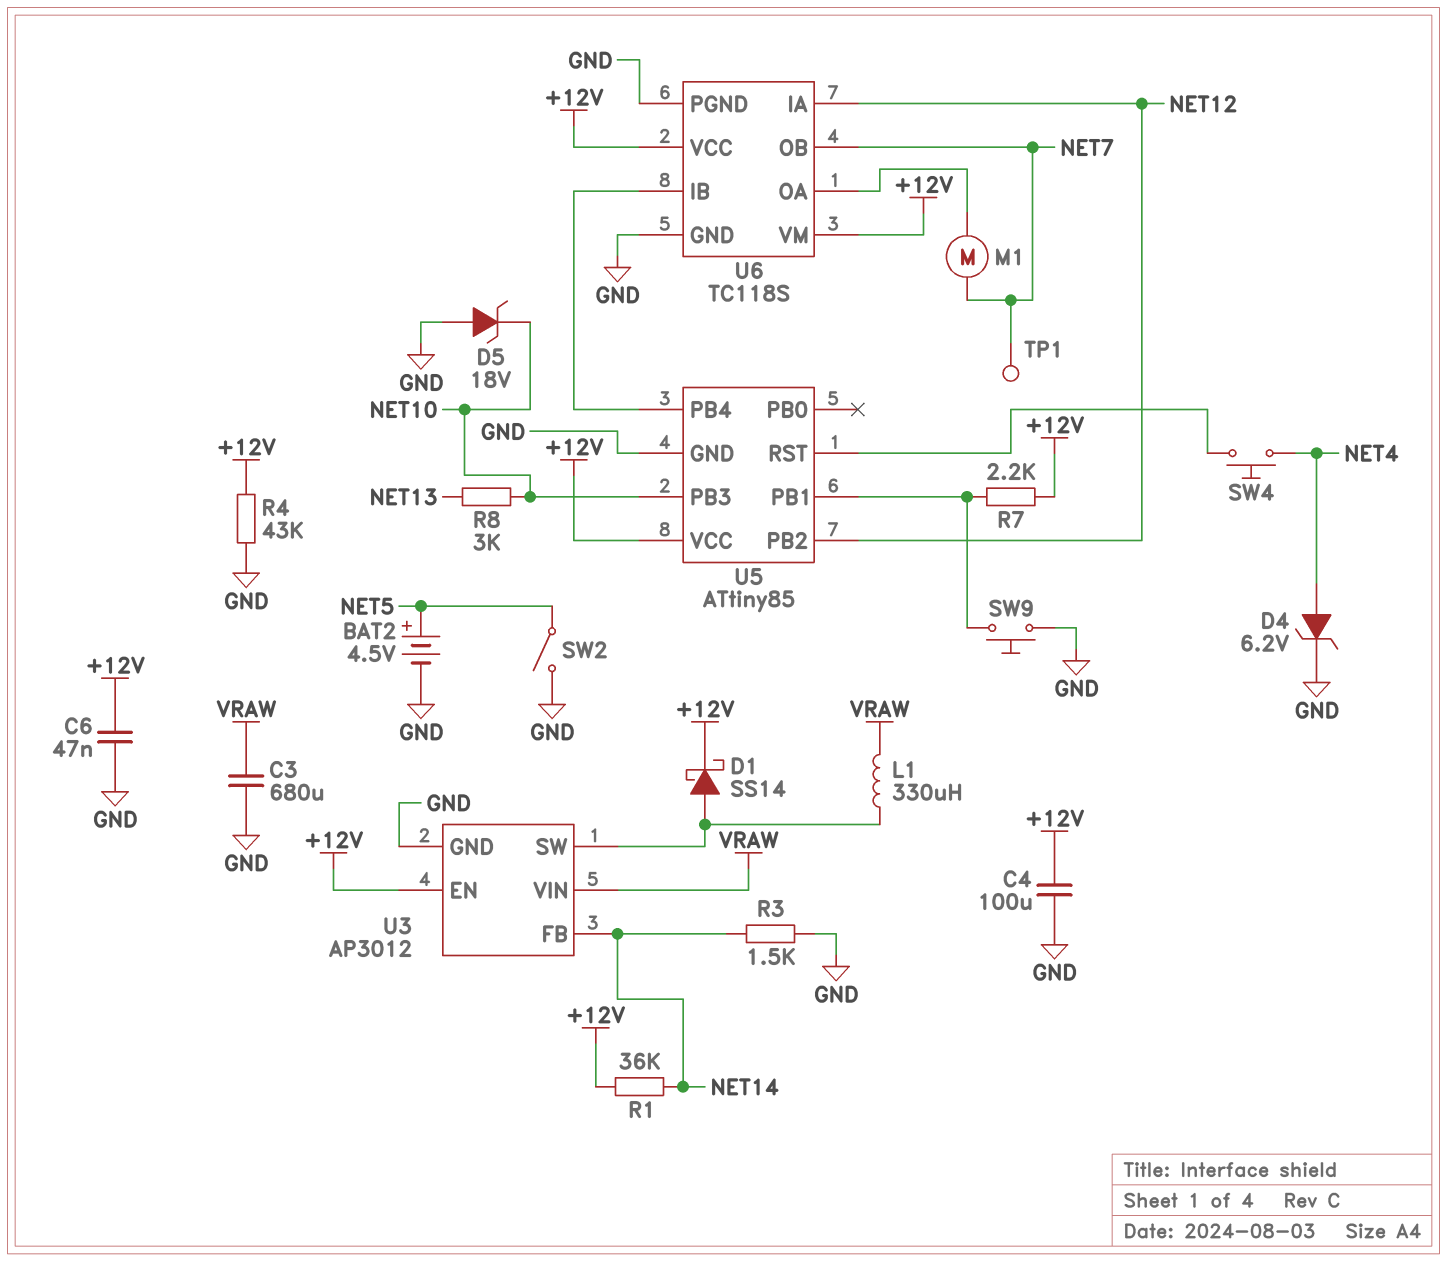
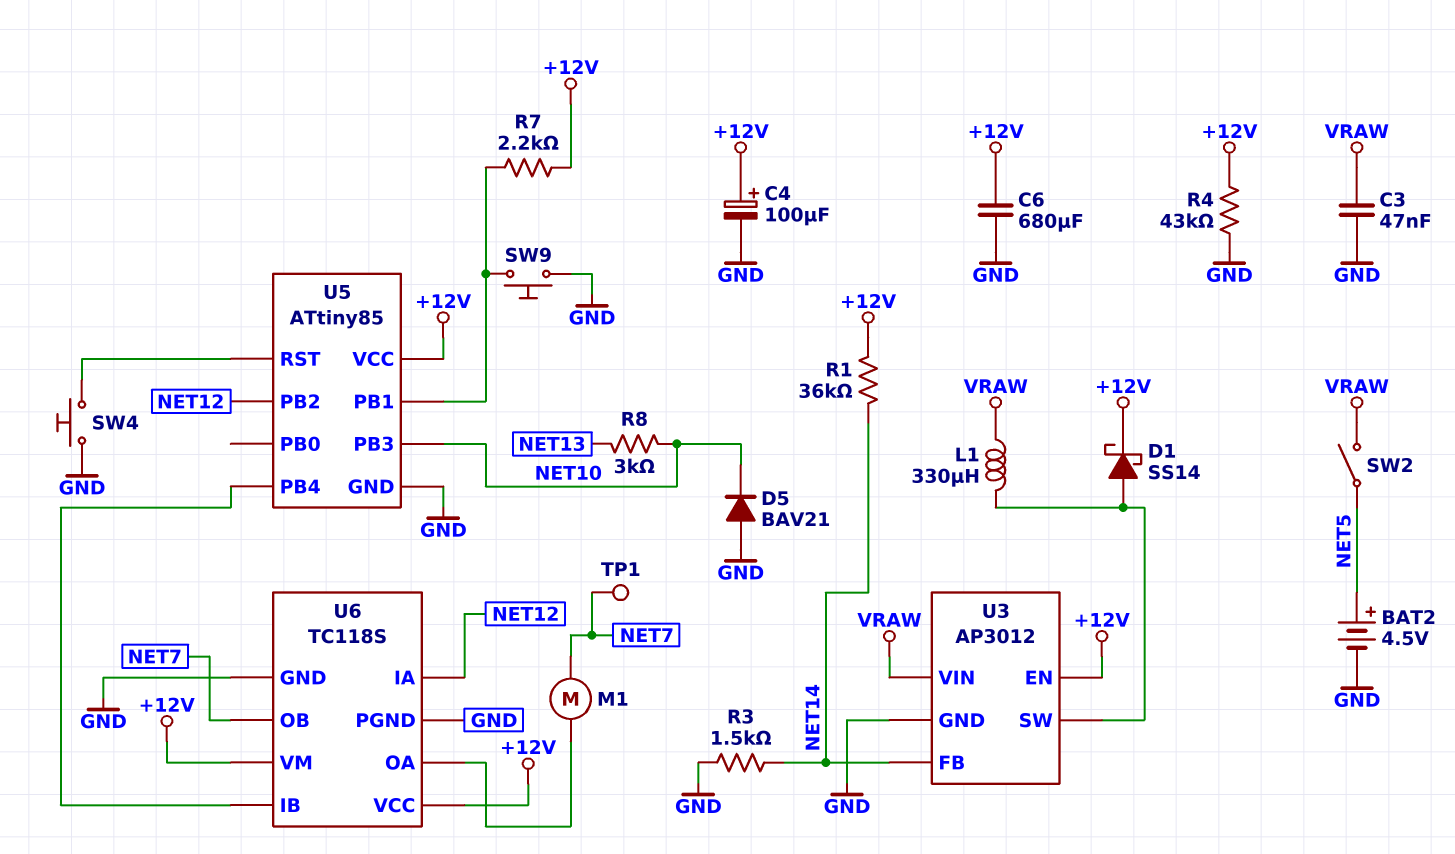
C3: 680uF (GND, VRAW) -> 47nF (GND, VRAW)
C4: 100uF (+12V, GND) -> 100uF (plus +12V, minus GND)
C6: 47nF (+12V, GND) -> 680uF (+12V, GND)
D4: zener 6.2V (A NET4, K GND) -> none
D5: zener 18V (A GND, K NET10) -> diode BAV21 (A GND, K NET10)
SW2: switch (GND, NET5) -> switch (NET5, VRAW)
SW4: button (NET4, U5/RST) -> button (GND, U5/RST)

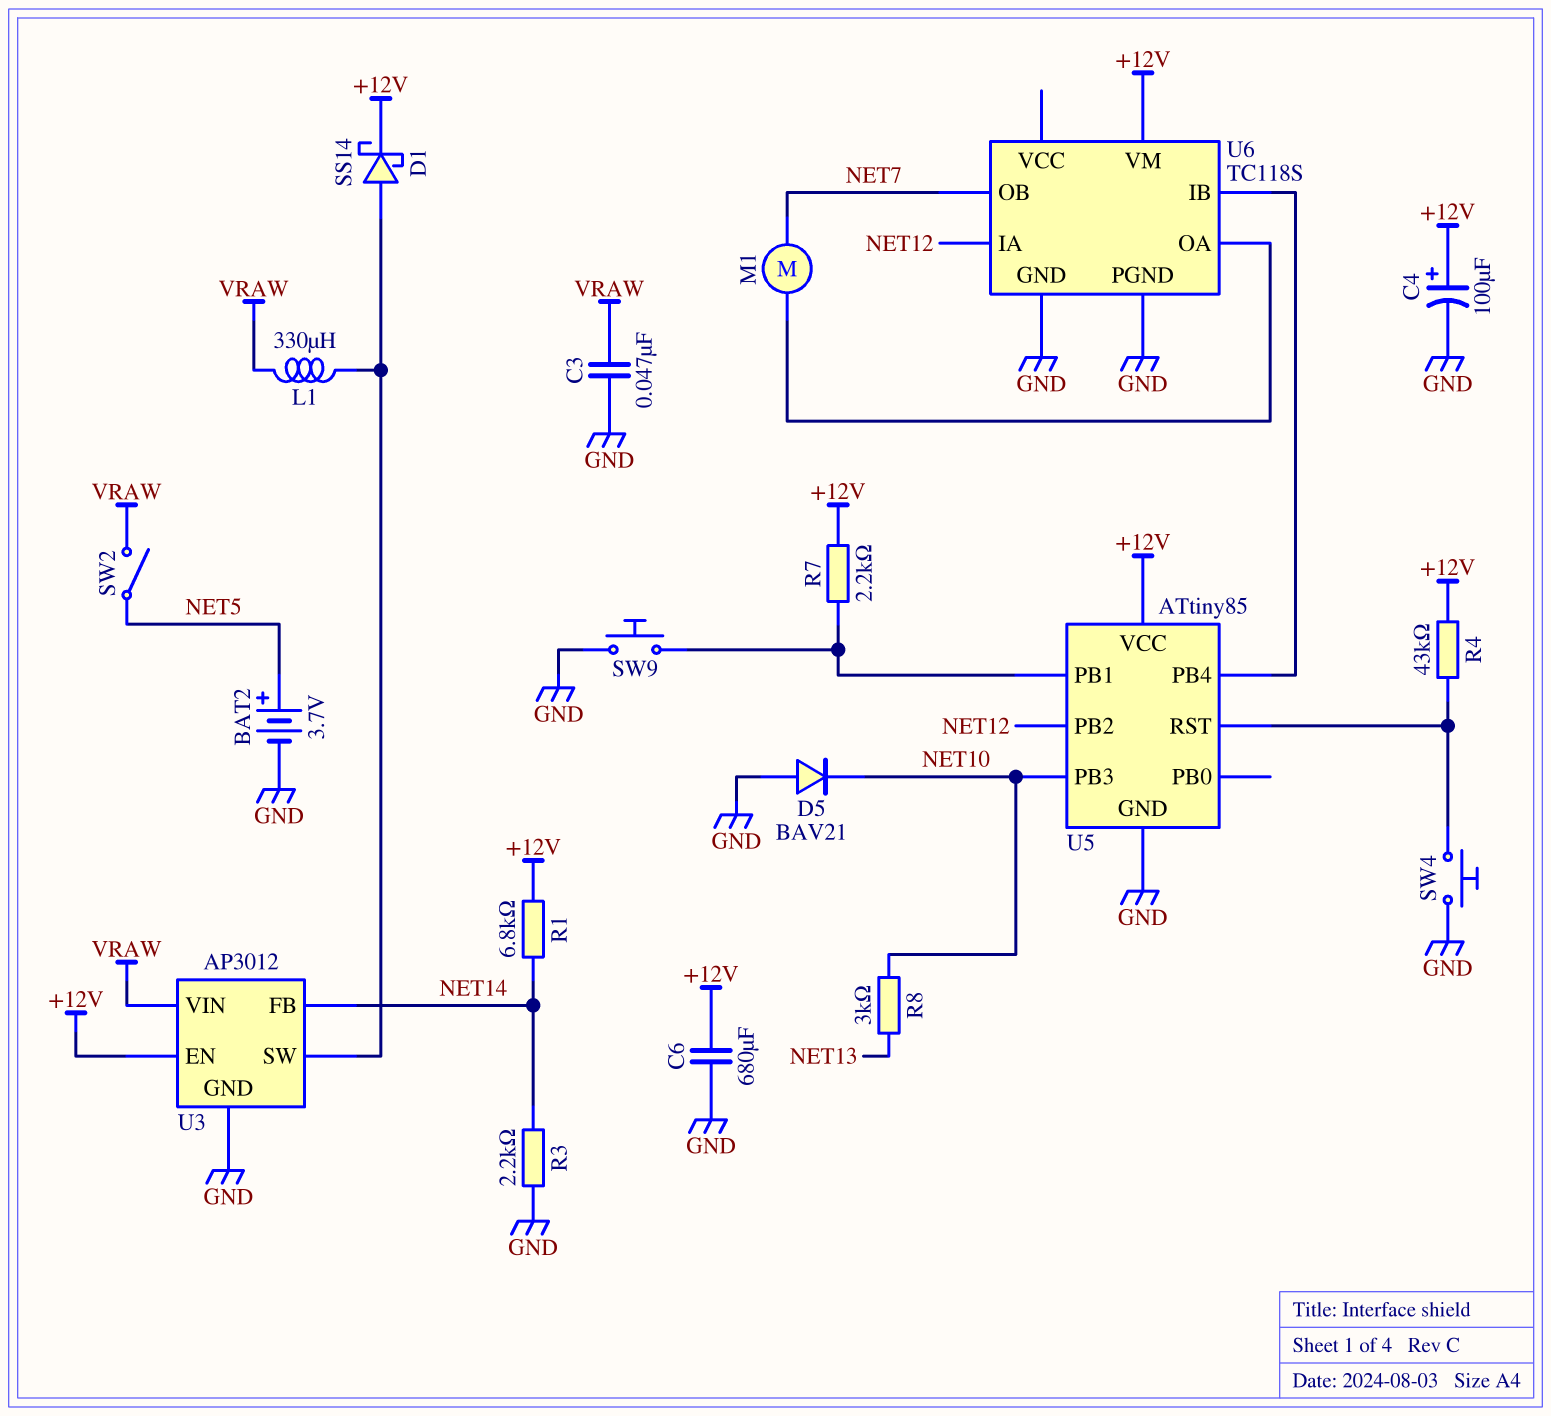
BAT2: 4.5V (plus NET5, minus GND) -> 3.7V (plus NET5, minus GND)
R1: 36k (+12V, NET14) -> 6.8k (+12V, NET14)
R3: 1.5k (GND, NET14) -> 2.2k (GND, NET14)
R4: 43k (+12V, GND) -> 43k (+12V, U5/RST)
TP1: test point (NET7) -> none
U6 pin VCC: +12V -> none

